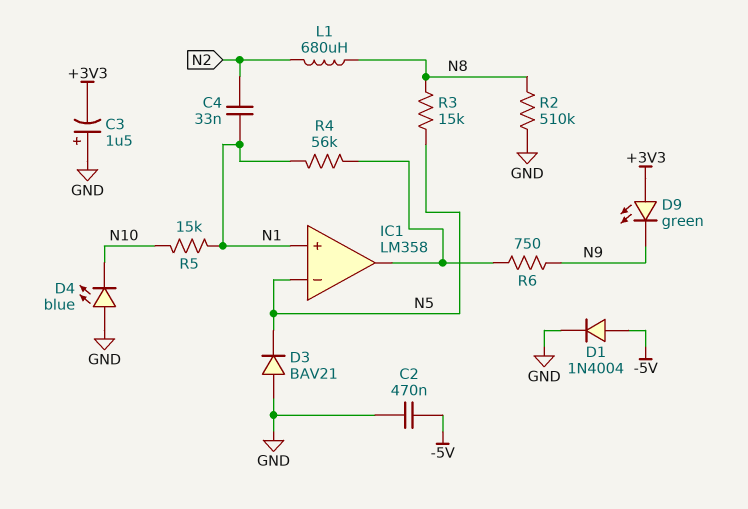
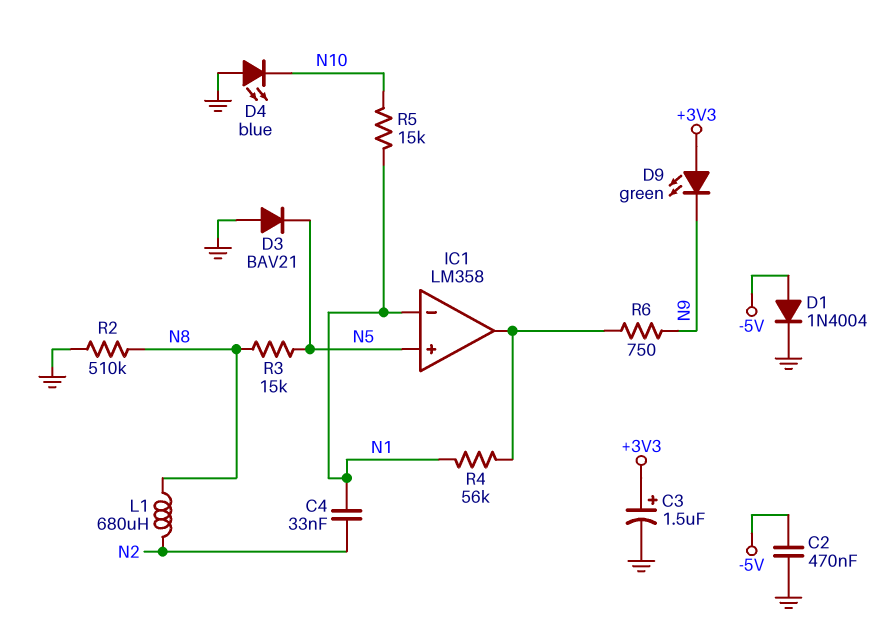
C3: 1.5uF (plus GND, minus +3V3) -> 1.5uF (plus +3V3, minus GND)
IC1 pin in+: N1 -> N5
IC1 pin in-: N5 -> N1

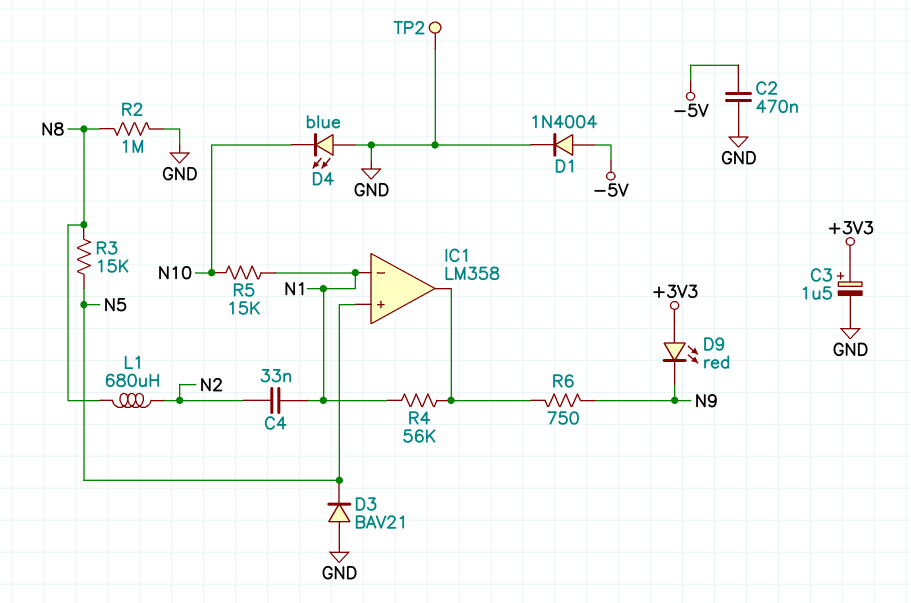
D9: LED green (A +3V3, K N9) -> LED red (A +3V3, K N9)
R2: 510k (GND, N8) -> 1M (GND, N8)
TP2: none -> test point (GND)

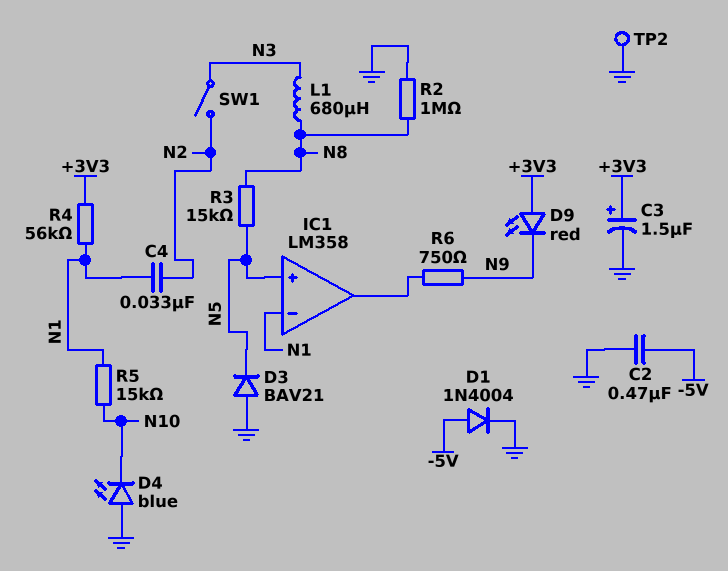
L1: 680uH (N2, N8) -> 680uH (N3, N8)
R4: 56k (IC1/out, N1) -> 56k (+3V3, N1)
SW1: none -> switch (N2, N3)

